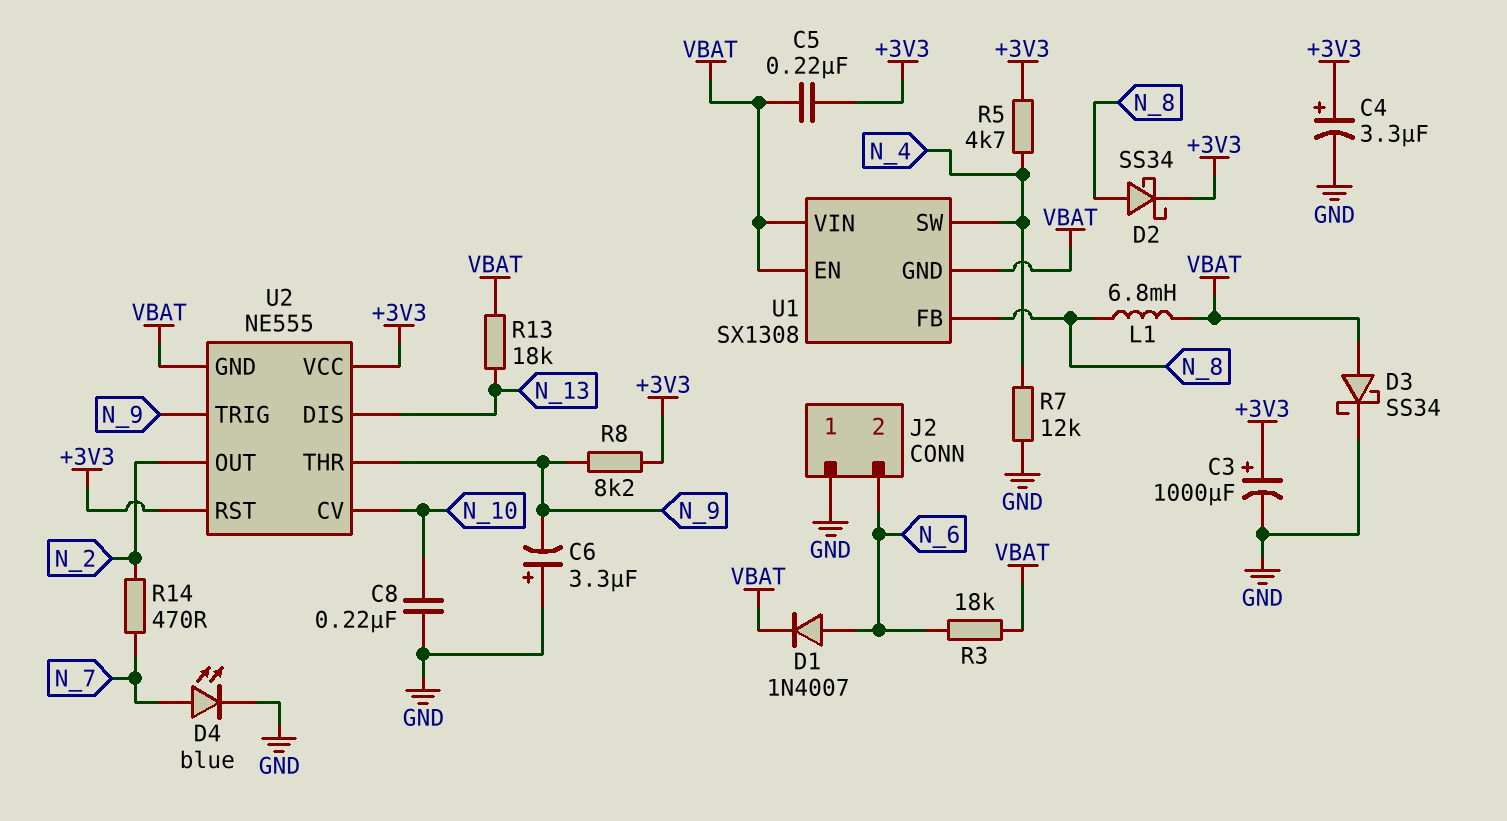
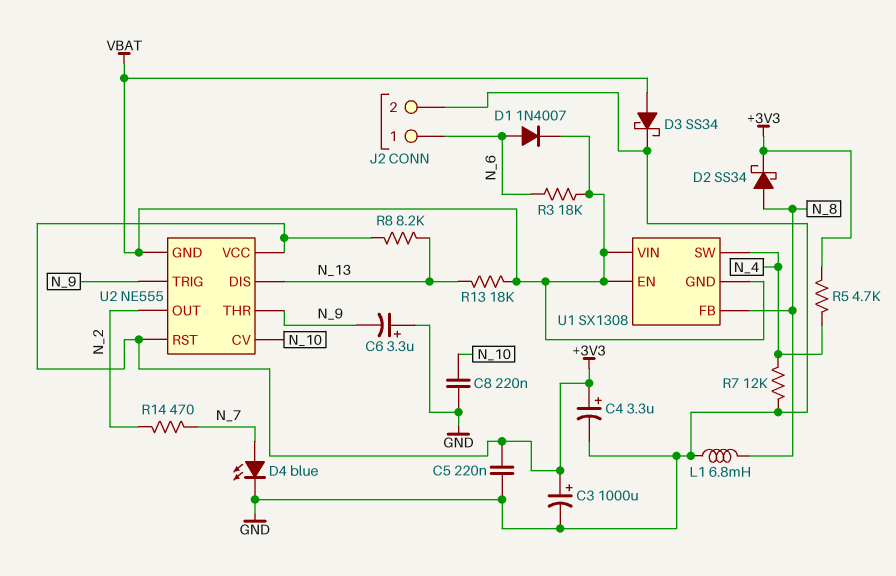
C5: 220nF (+3V3, VBAT) -> 220nF (+3V3, GND)
J2 pin 1: GND -> N_6
J2 pin 2: N_6 -> GND
L1: 6.8mH (N_8, VBAT) -> 6.8mH (GND, N_8)
R8: 8.2k (+3V3, N_9) -> 8.2k (+3V3, N_13)

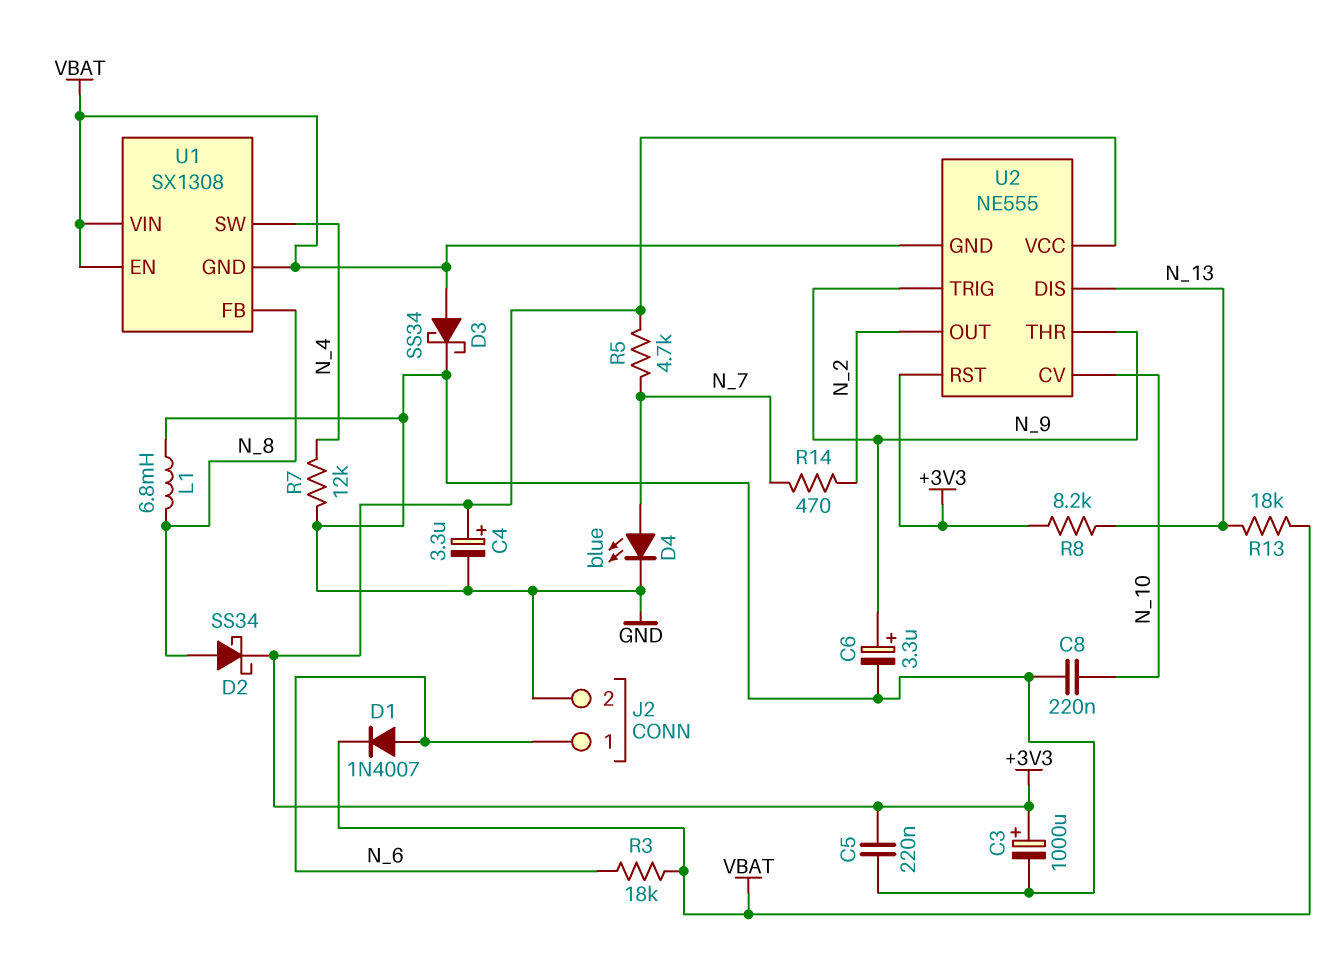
C6: 3.3uF (plus GND, minus N_9) -> 3.3uF (plus N_9, minus GND)
R5: 4.7k (+3V3, N_4) -> 4.7k (+3V3, N_7)

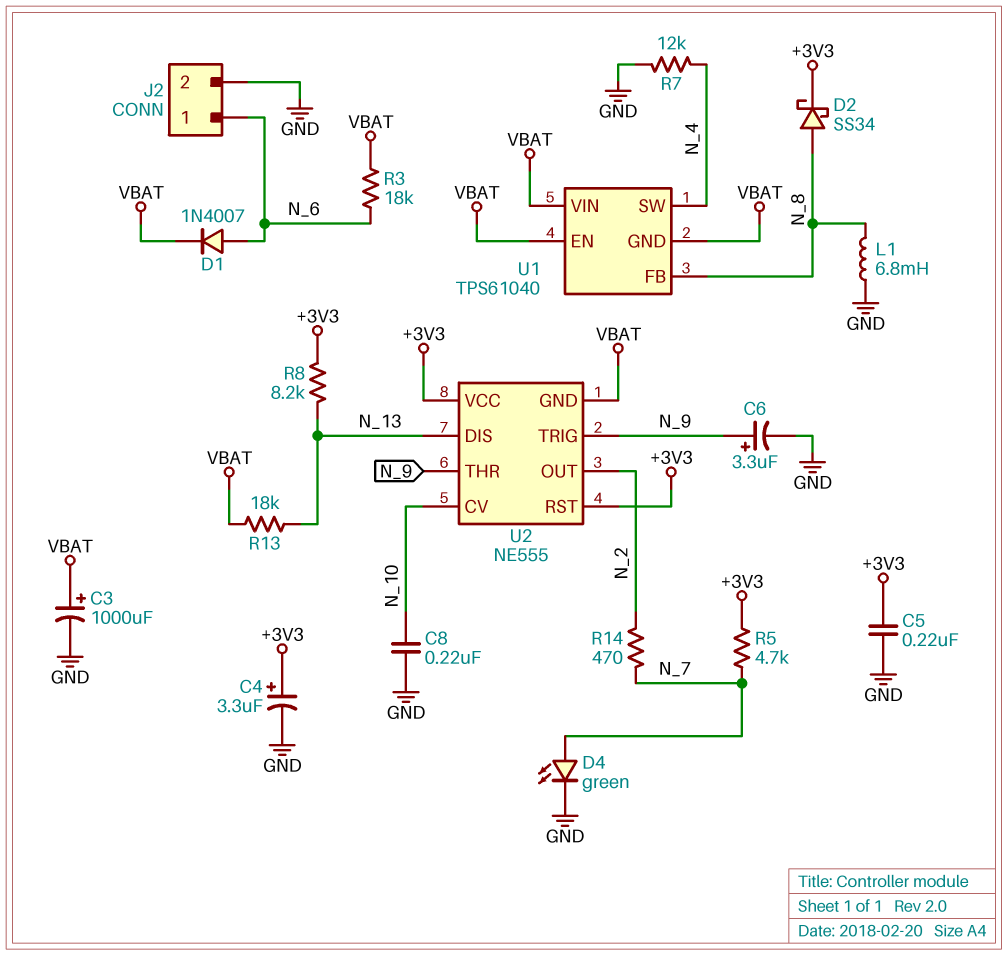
C3: 1000uF (plus +3V3, minus GND) -> 1000uF (plus VBAT, minus GND)
D3: schottky SS34 (A VBAT, K GND) -> none
D4: LED blue (A N_7, K GND) -> LED green (A N_7, K GND)
U1: SX1308 -> TPS61040

